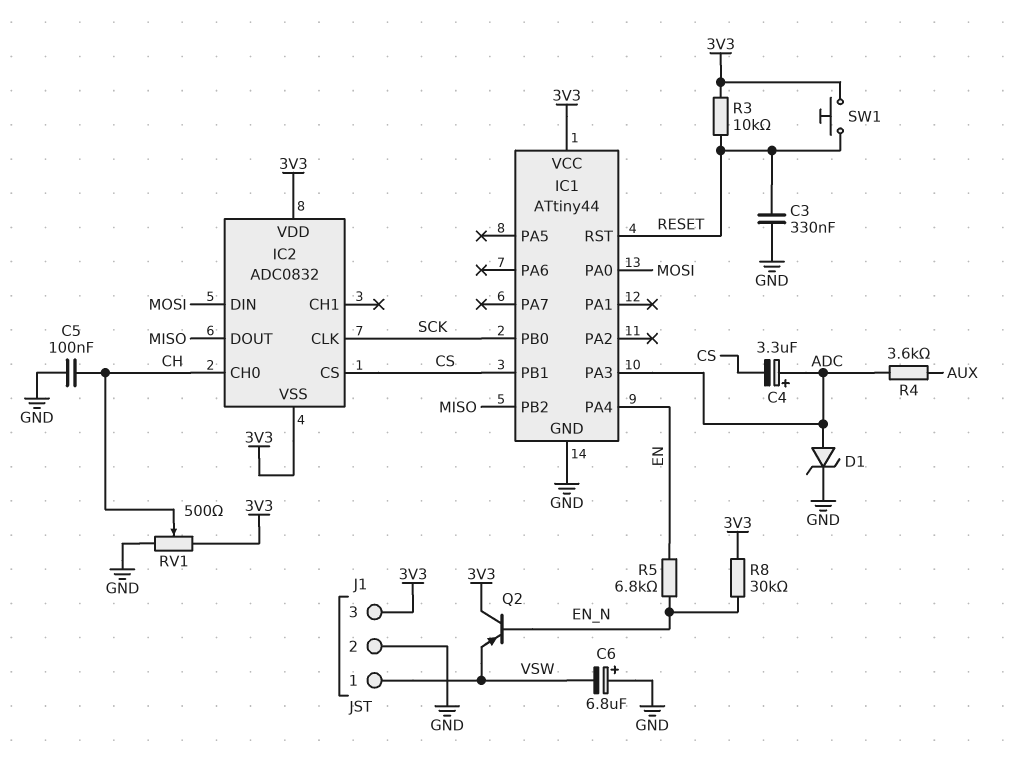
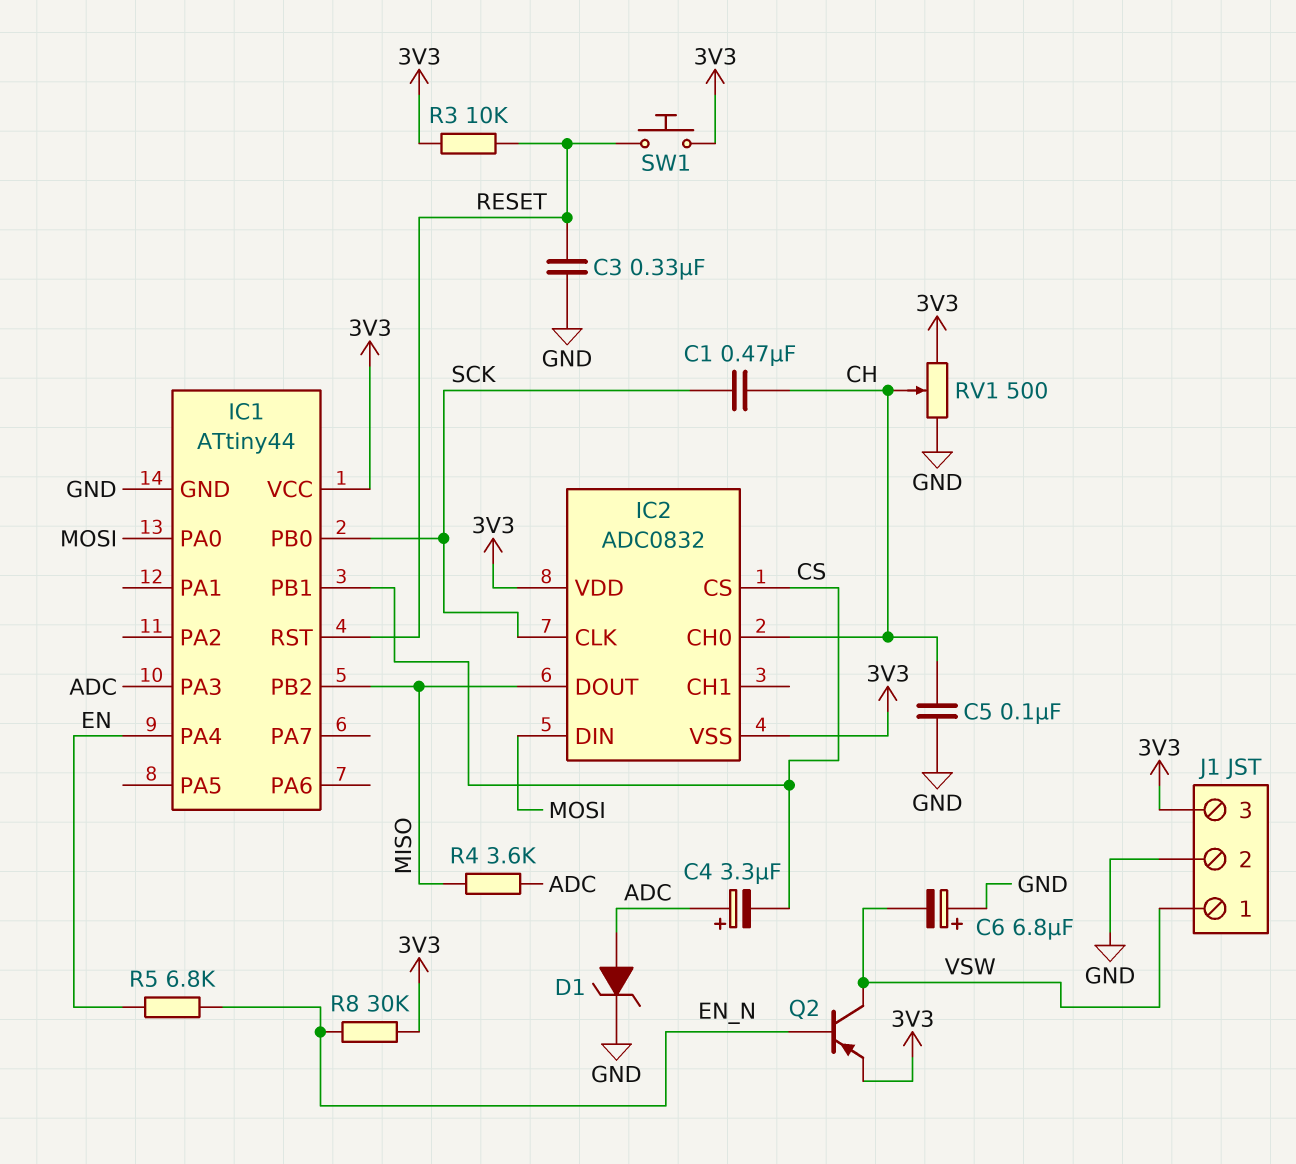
C1: none -> 470nF (CH, SCK)
Q2: PNP (B EN_N, C 3V3, E VSW) -> PNP (B EN_N, C VSW, E 3V3)
R4: 3.6k (ADC, AUX) -> 3.6k (ADC, MISO)

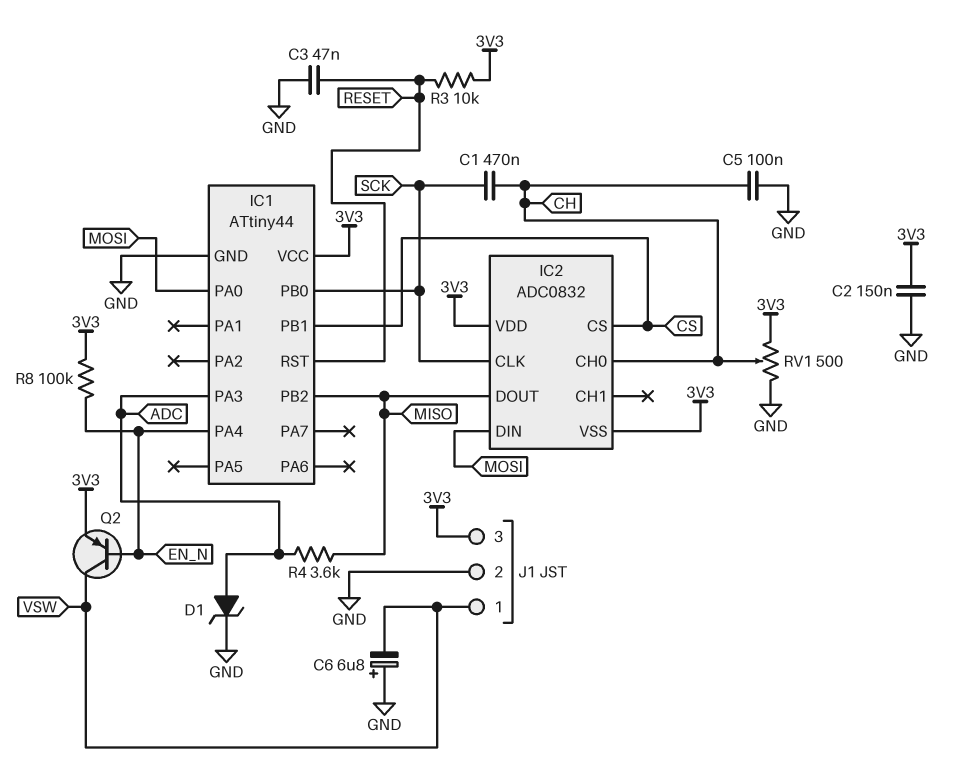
C2: none -> 150nF (3V3, GND)
C3: 330nF (GND, RESET) -> 47nF (GND, RESET)
C4: 3.3uF (plus ADC, minus CS) -> none
IC1 pin PA4: EN -> EN_N
R5: 6.8k (EN, EN_N) -> none
R8: 30k (3V3, EN_N) -> 100k (3V3, EN_N)
SW1: button (3V3, RESET) -> none

